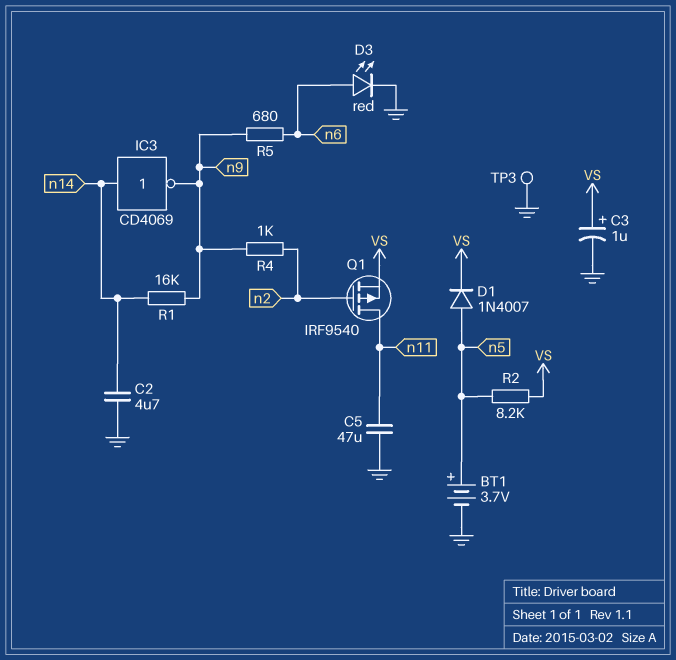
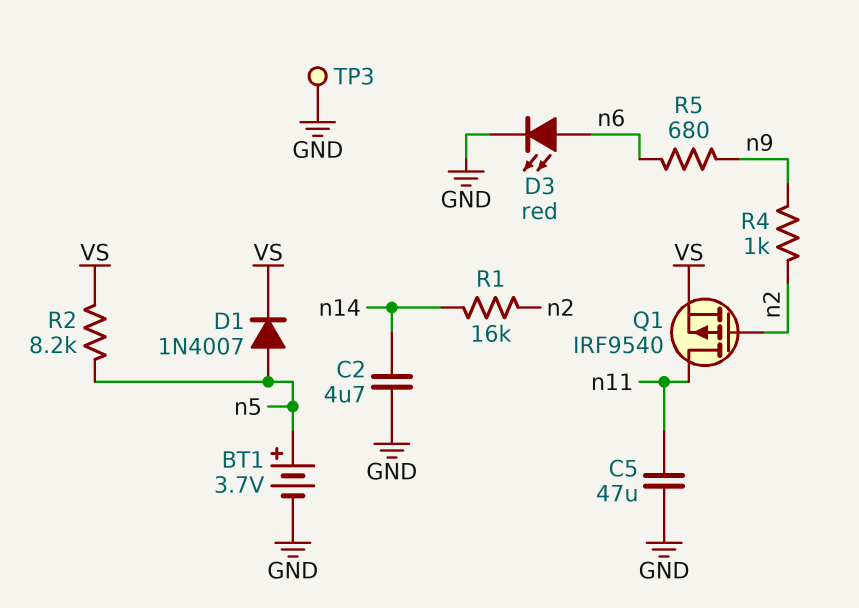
C3: 1uF (plus VS, minus GND) -> none
IC3: NOT CD4069 (in n14, out n9) -> none
R1: 16k (n9, n14) -> 16k (n2, n14)

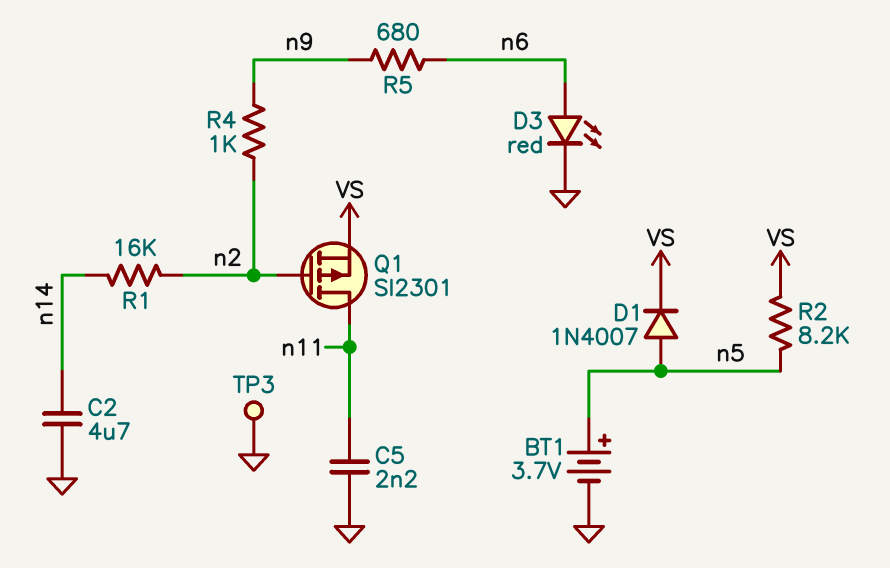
C5: 47uF (GND, n11) -> 2.2nF (GND, n11)
Q1: PMOS IRF9540 (G n2, D n11, S VS) -> PMOS SI2301 (G n2, D n11, S VS)

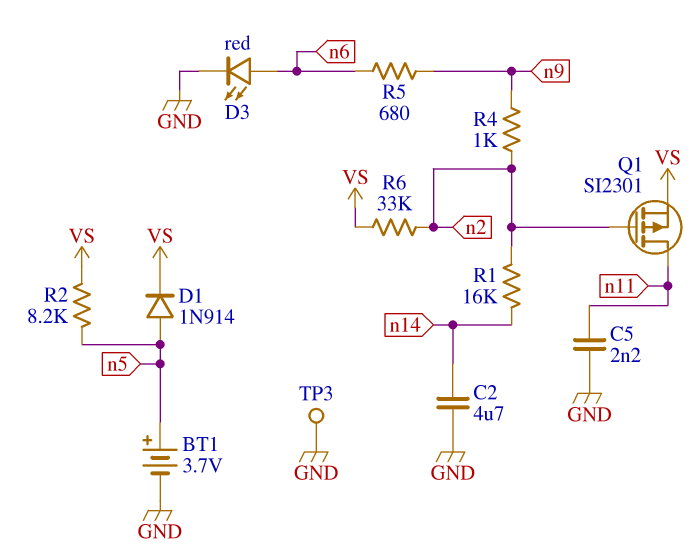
D1: diode 1N4007 (A n5, K VS) -> diode 1N914 (A n5, K VS)
R6: none -> 33k (VS, n2)

